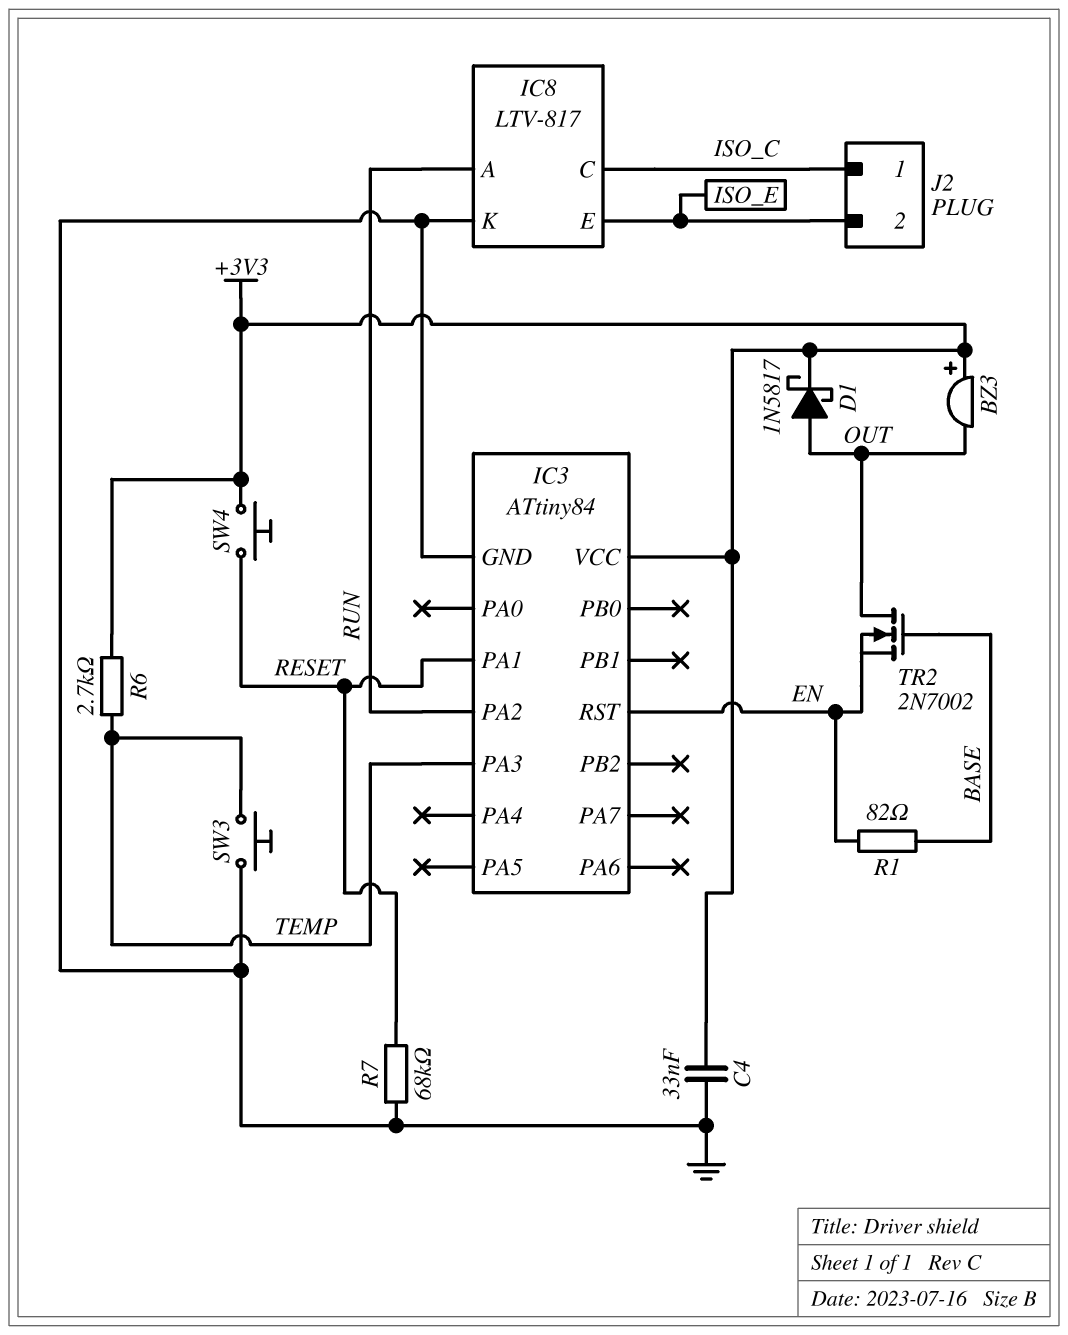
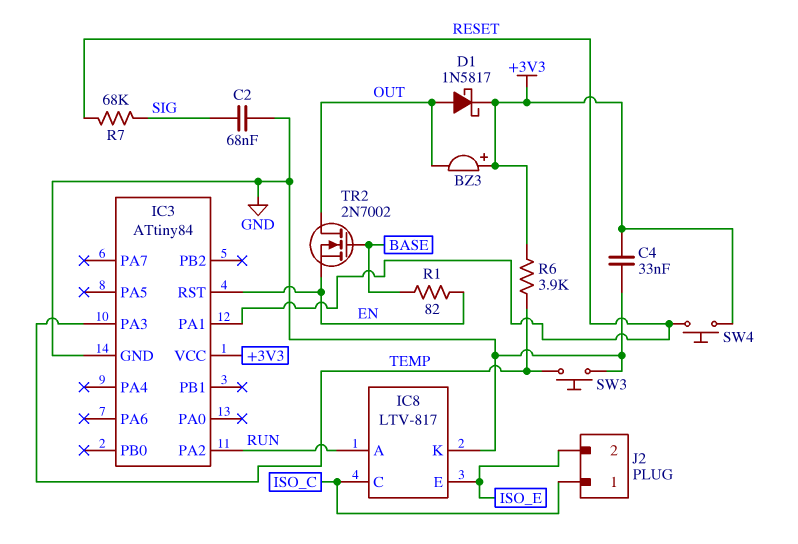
C2: none -> 68nF (GND, SIG)
R6: 2.7k (+3V3, TEMP) -> 3.9k (+3V3, TEMP)
R7: 68k (GND, RESET) -> 68k (RESET, SIG)

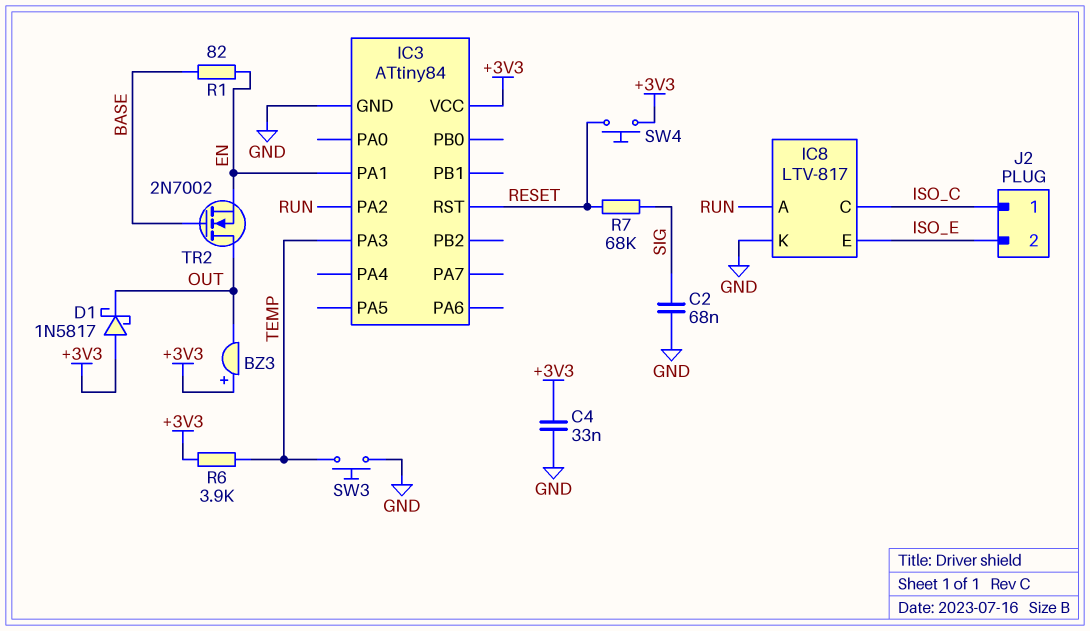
D1: schottky 1N5817 (A OUT, K +3V3) -> schottky 1N5817 (A +3V3, K OUT)
IC3 pin PA1: RESET -> EN
IC3 pin RST: EN -> RESET

